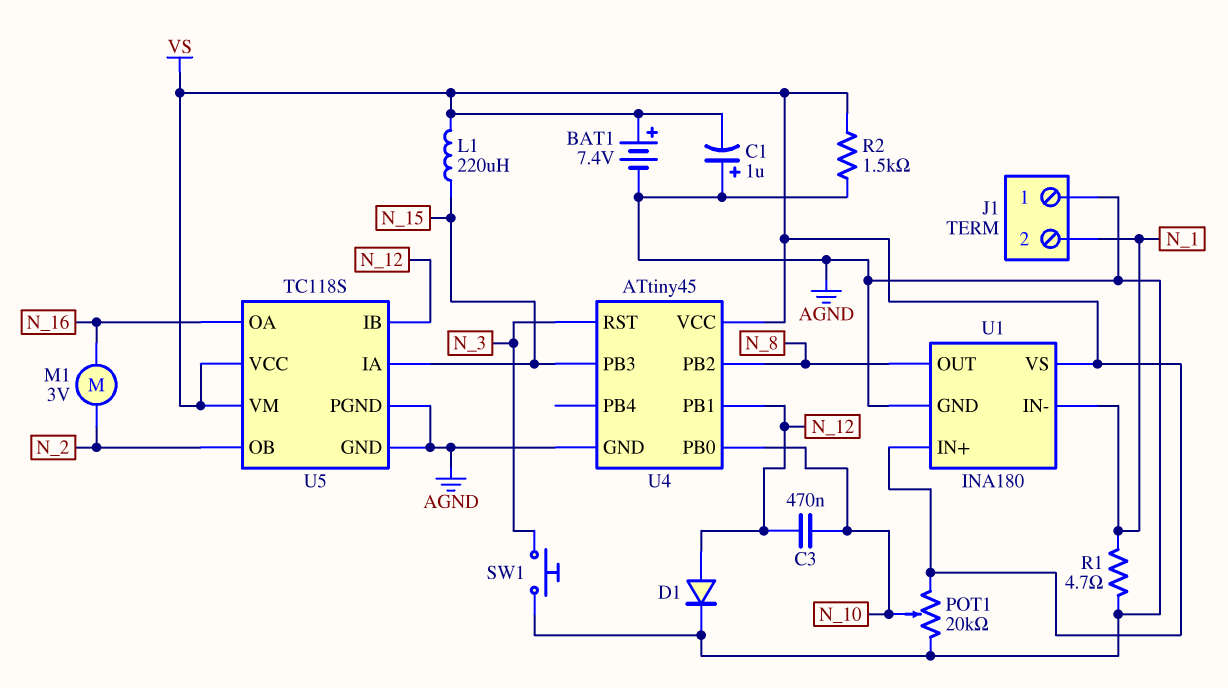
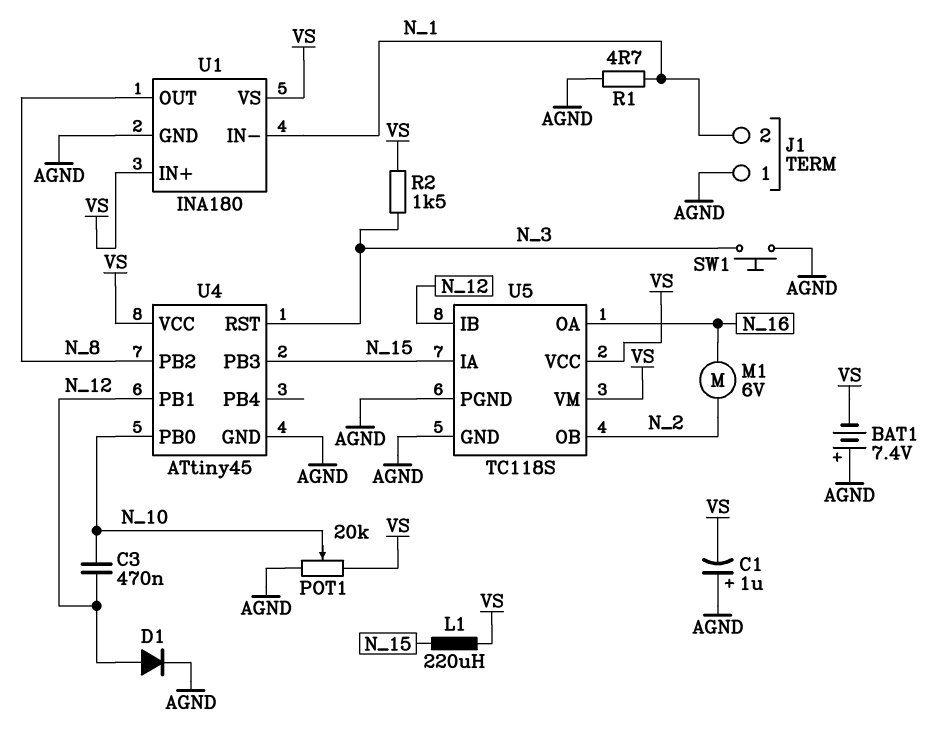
BAT1: 7.4V (plus VS, minus AGND) -> 7.4V (plus AGND, minus VS)
M1: motor 3V (N_2, N_16) -> motor 6V (N_2, N_16)
R2: 1.5k (AGND, VS) -> 1.5k (N_3, VS)

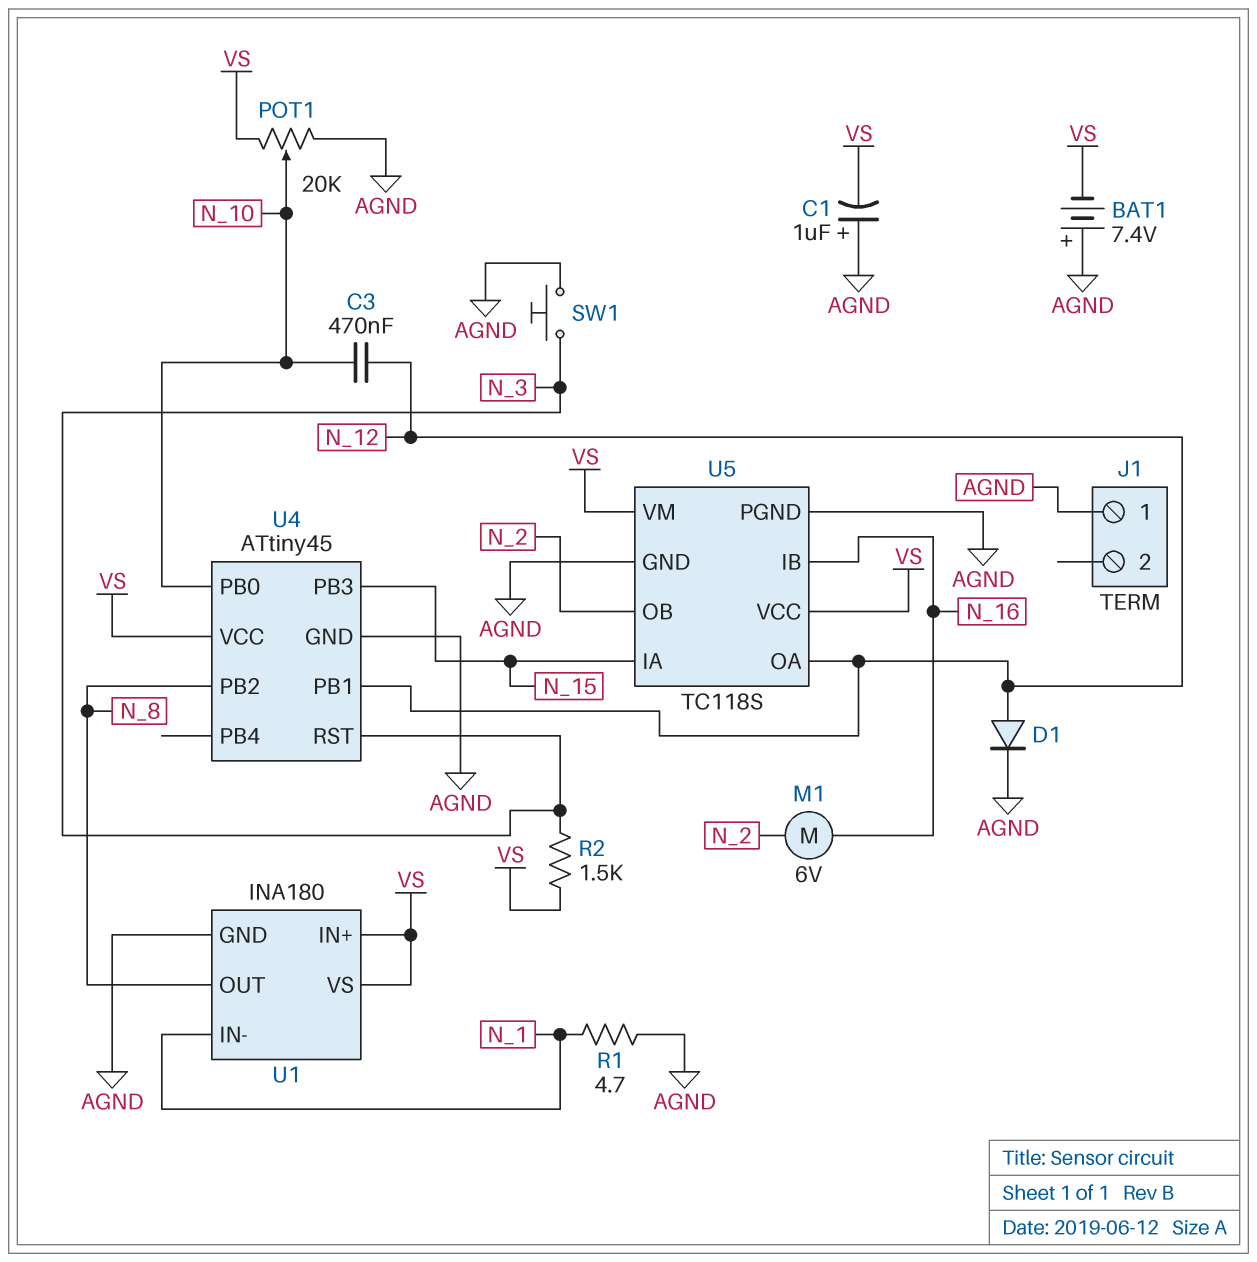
J1 pin 2: N_1 -> none
L1: 220uH (N_15, VS) -> none
U5 pin IB: N_12 -> N_16
U5 pin OA: N_16 -> N_12

